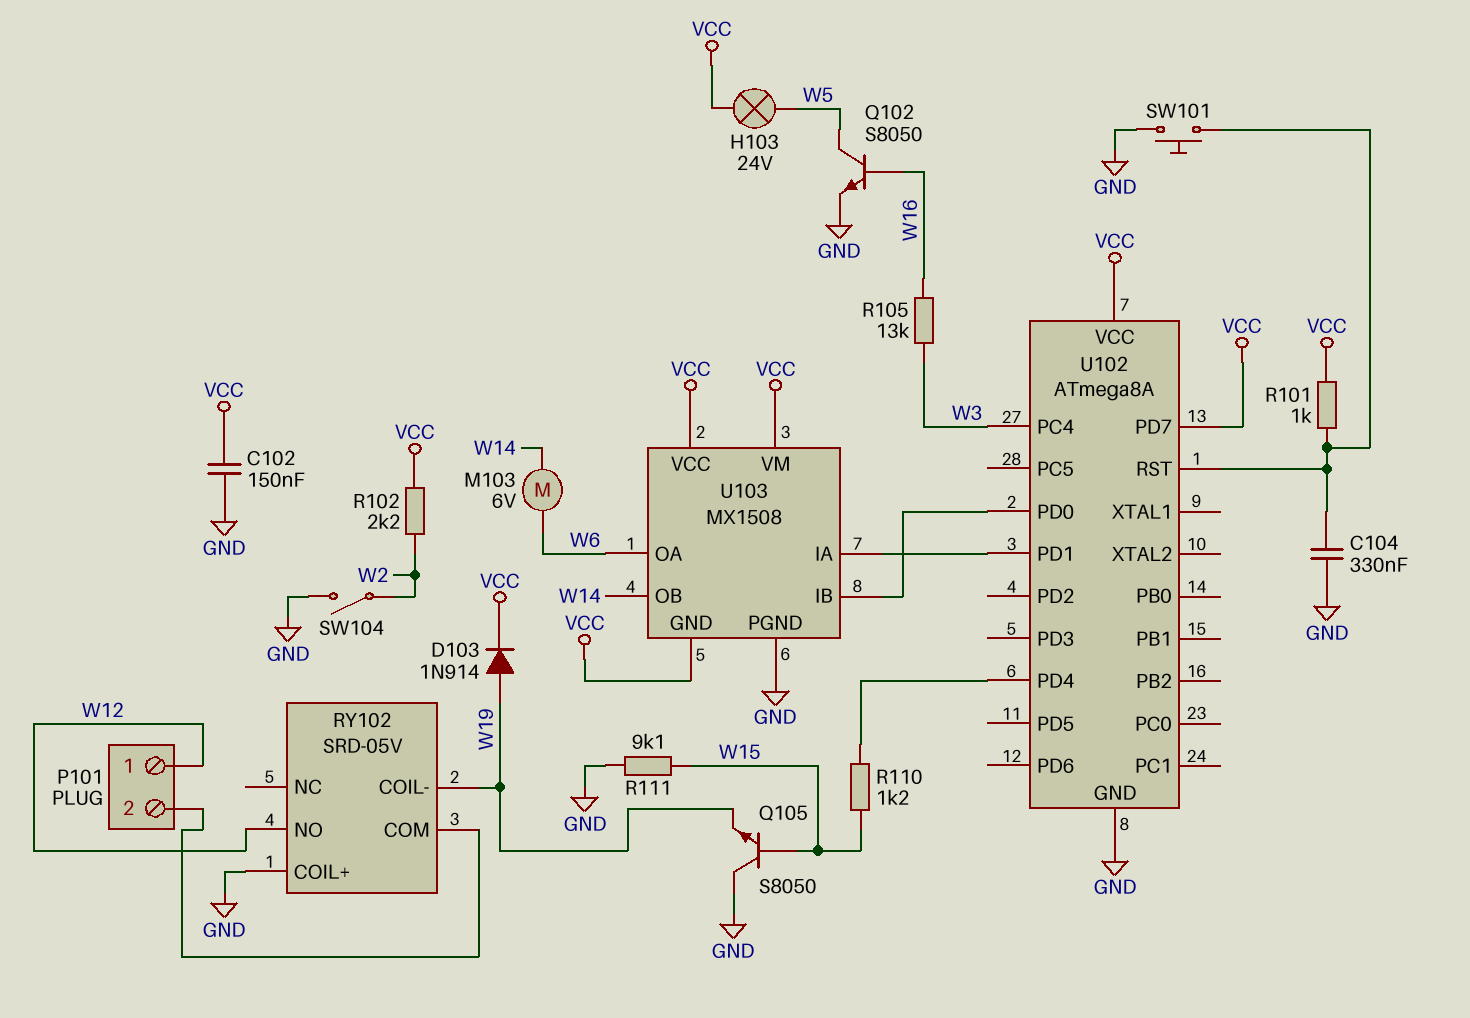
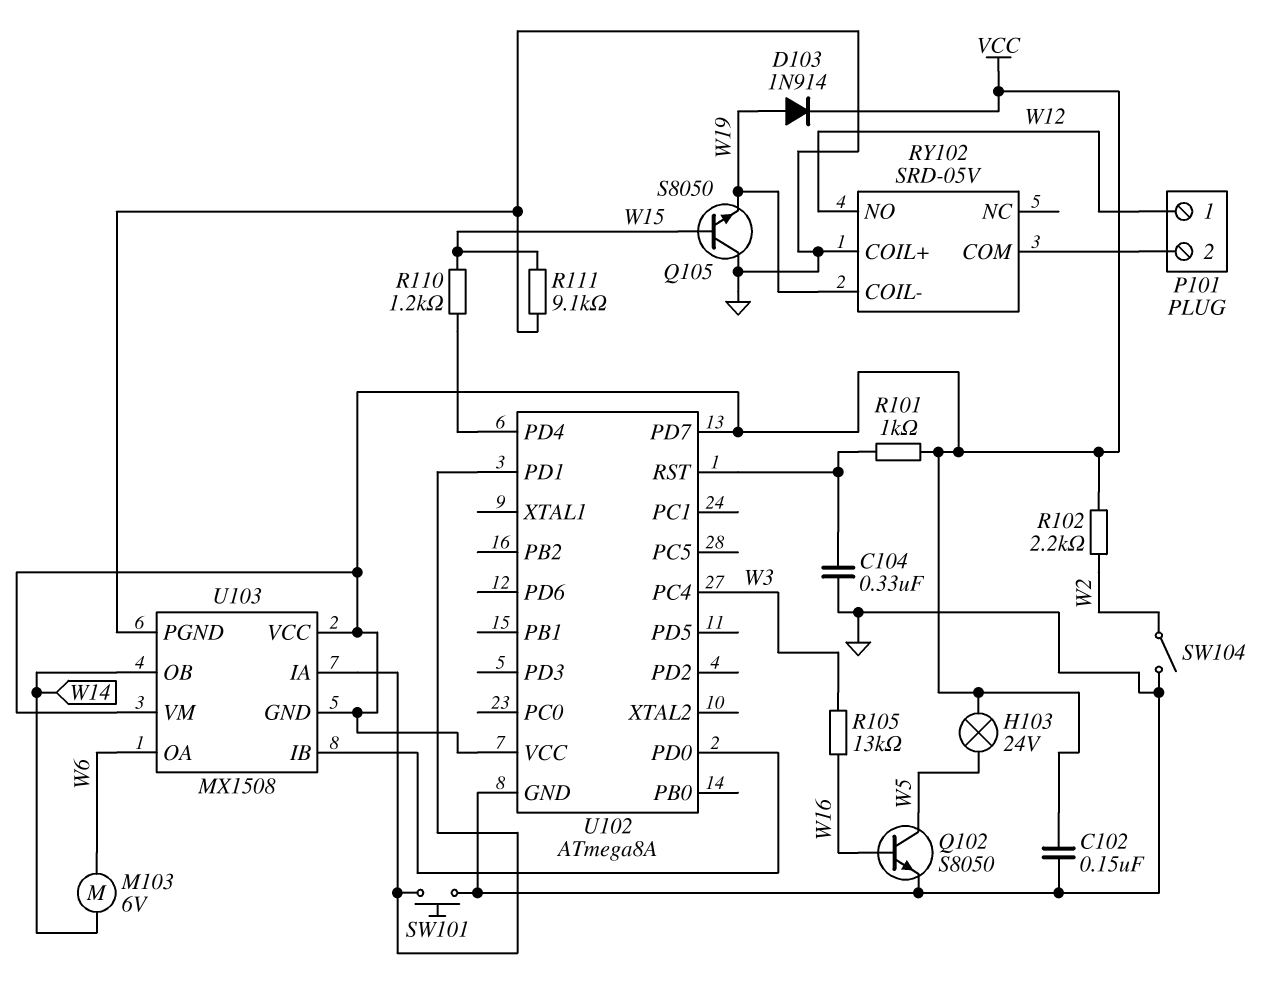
SW101: button (GND, U102/RST) -> button (GND, U102/PD1)

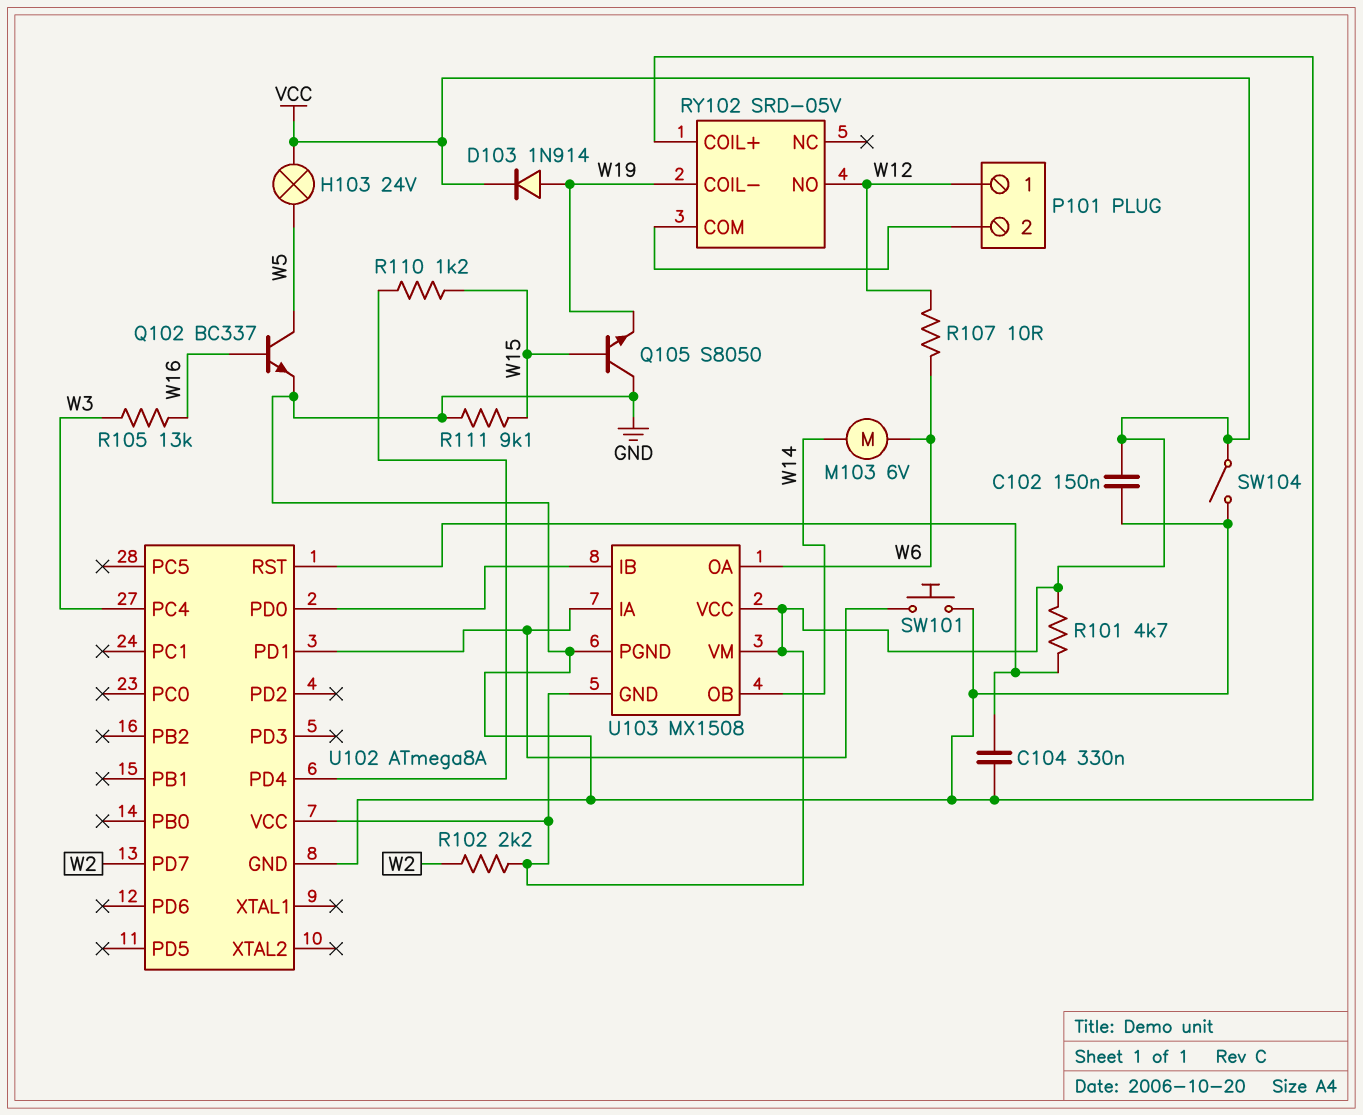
Q102: NPN S8050 (B W16, C W5, E GND) -> NPN BC337 (B W16, C W5, E GND)
R101: 1k (U102/RST, VCC) -> 4.7k (U102/RST, VCC)
R107: none -> 10 (W6, W12)
SW104: switch (GND, W2) -> switch (GND, VCC)
U102 pin PD7: VCC -> W2

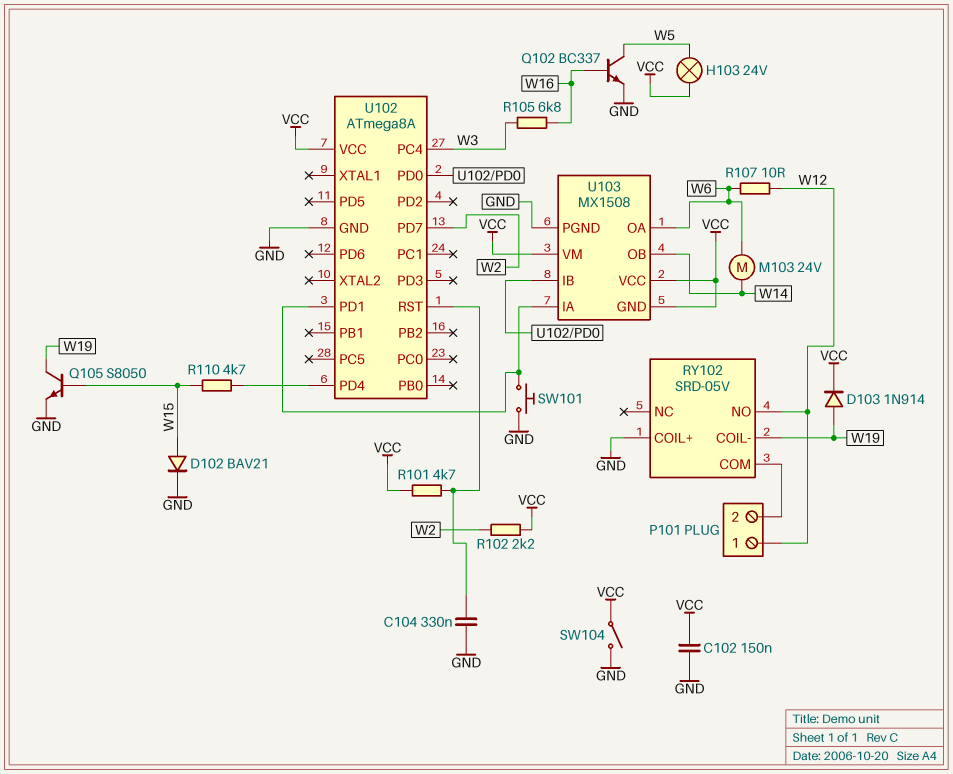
D102: none -> diode BAV21 (A W15, K GND)
M103: motor 6V (W6, W14) -> motor 24V (W6, W14)
Q105: NPN S8050 (B W15, C GND, E W19) -> NPN S8050 (B W15, C W19, E GND)
R105: 13k (W3, W16) -> 6.8k (W3, W16)
R110: 1.2k (U102/PD4, W15) -> 4.7k (U102/PD4, W15)
R111: 9.1k (GND, W15) -> none

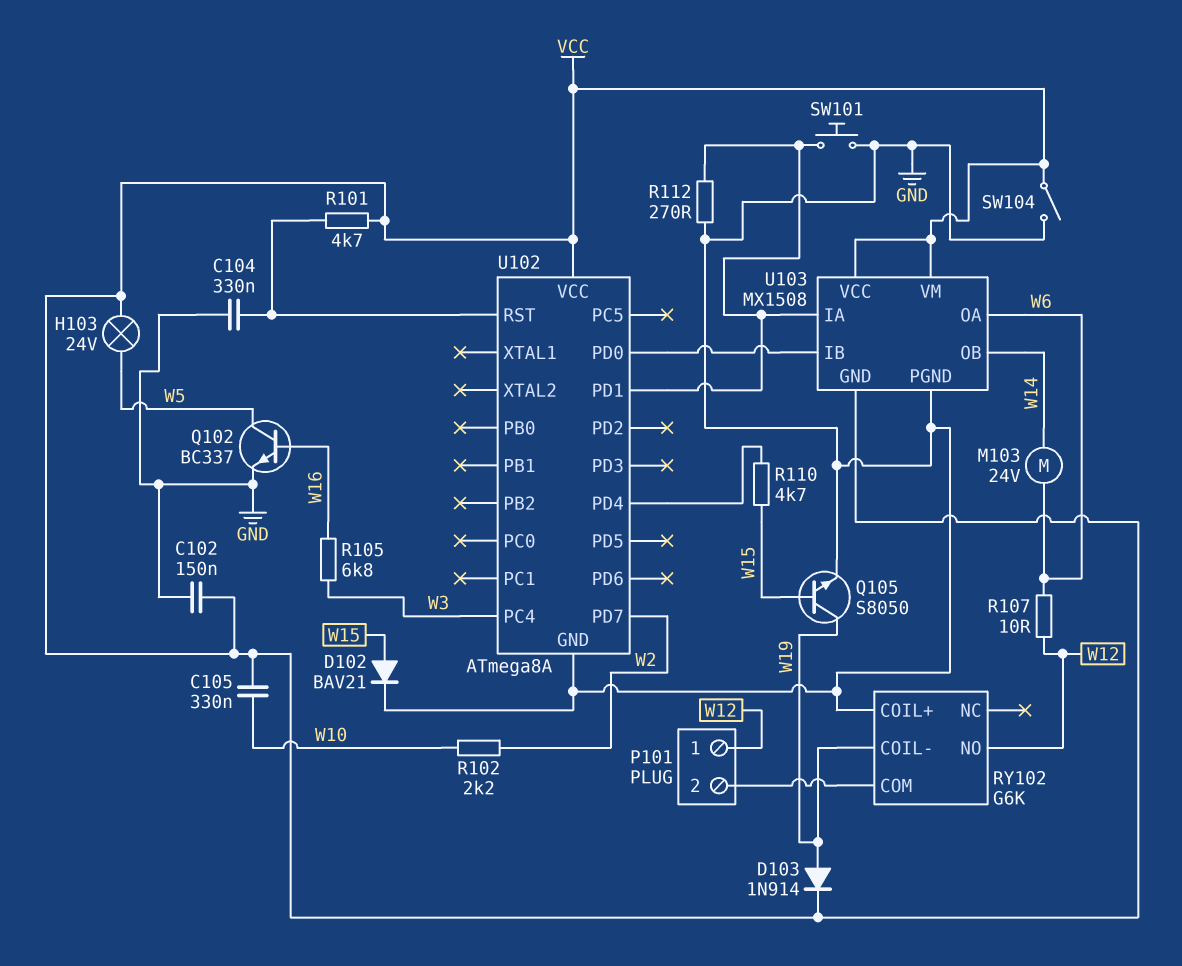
C105: none -> 330nF (VCC, W10)
R102: 2.2k (VCC, W2) -> 2.2k (W2, W10)
R112: none -> 270 (GND, U102/PD1)
RY102: SRD-05V -> G6K

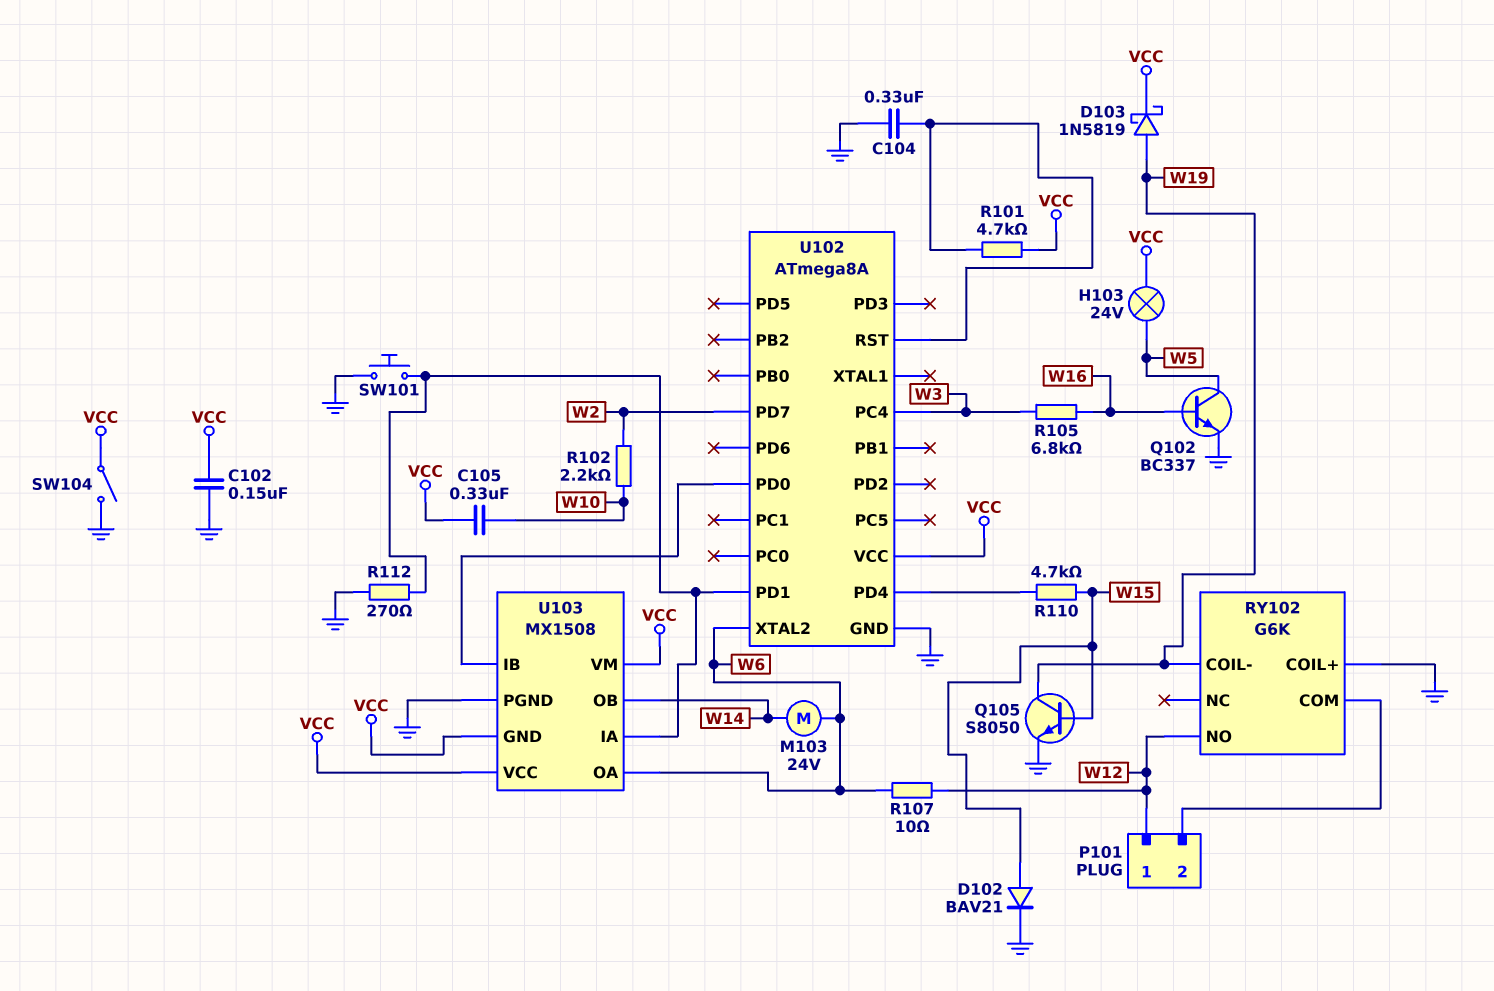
D103: diode 1N914 (A W19, K VCC) -> schottky 1N5819 (A W19, K VCC)
U102 pin XTAL2: none -> W6

